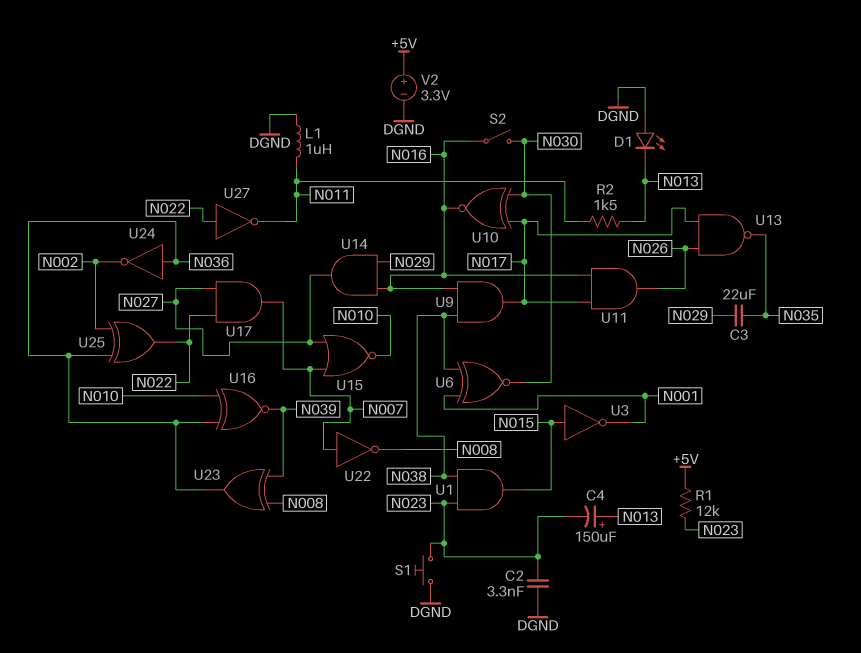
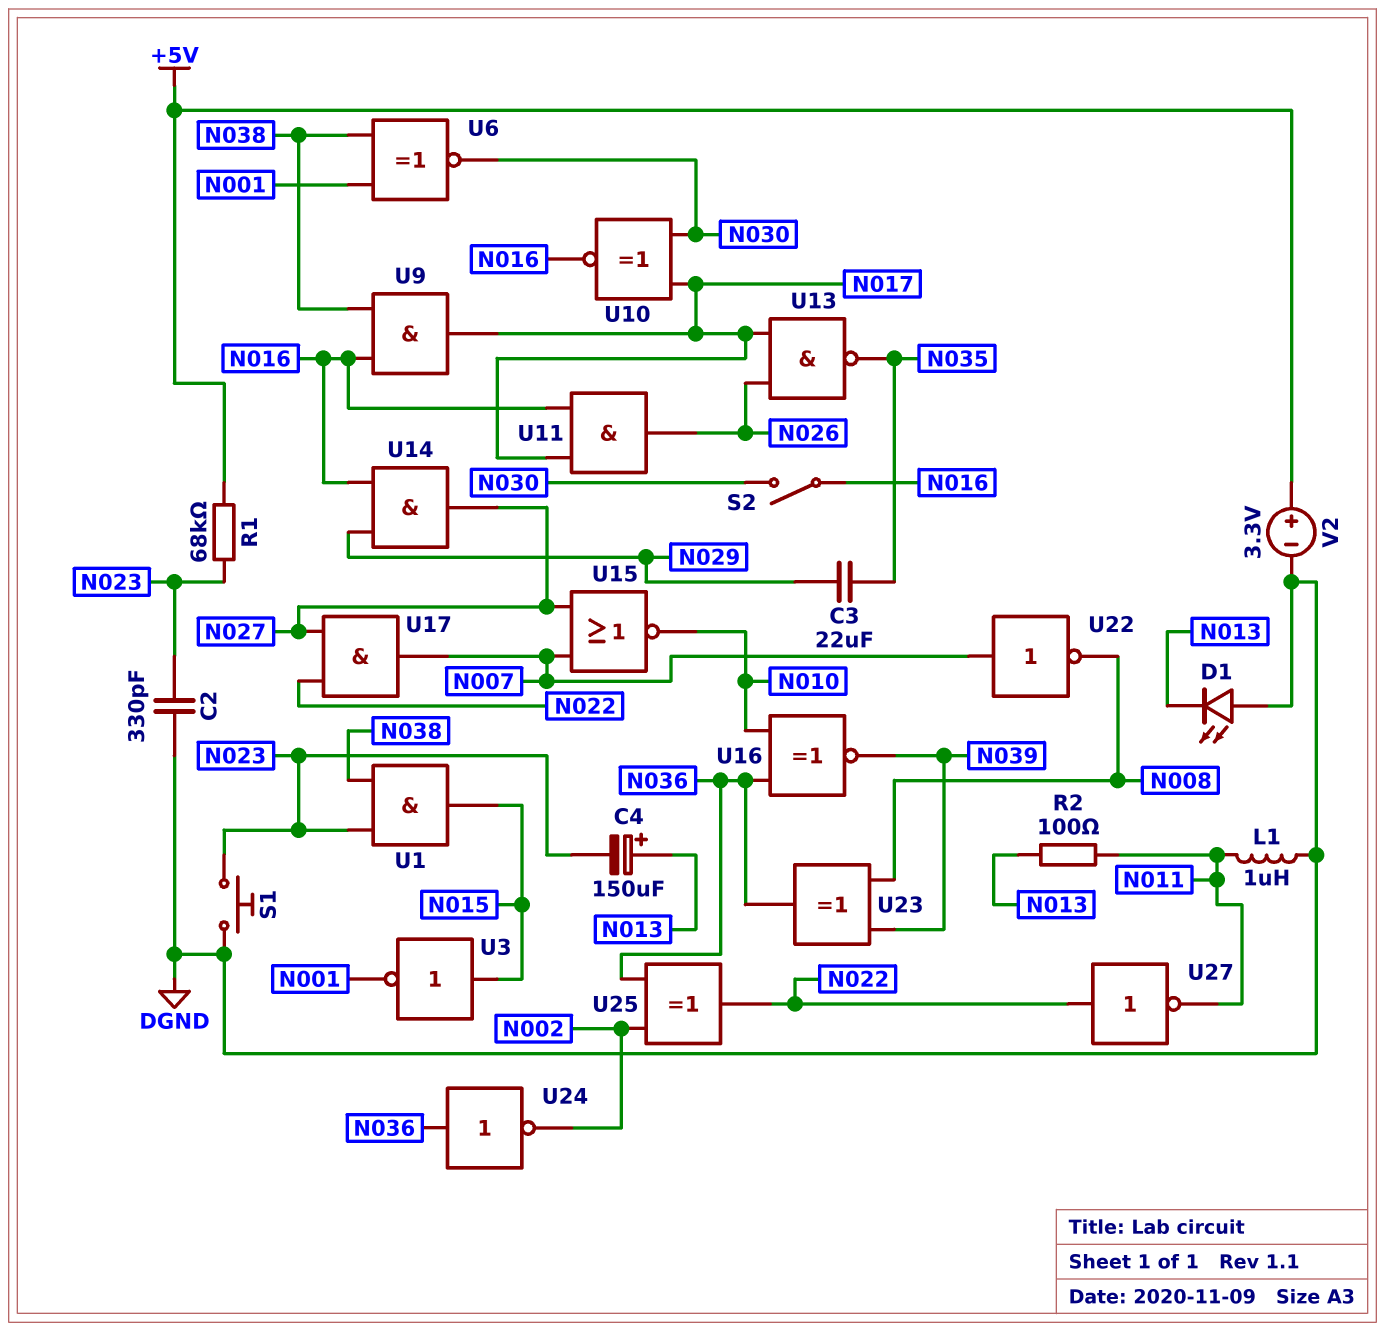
C2: 3.3nF (DGND, N023) -> 330pF (DGND, N023)
R1: 12k (+5V, N023) -> 68k (+5V, N023)
R2: 1.5k (N011, N013) -> 100 (N011, N013)

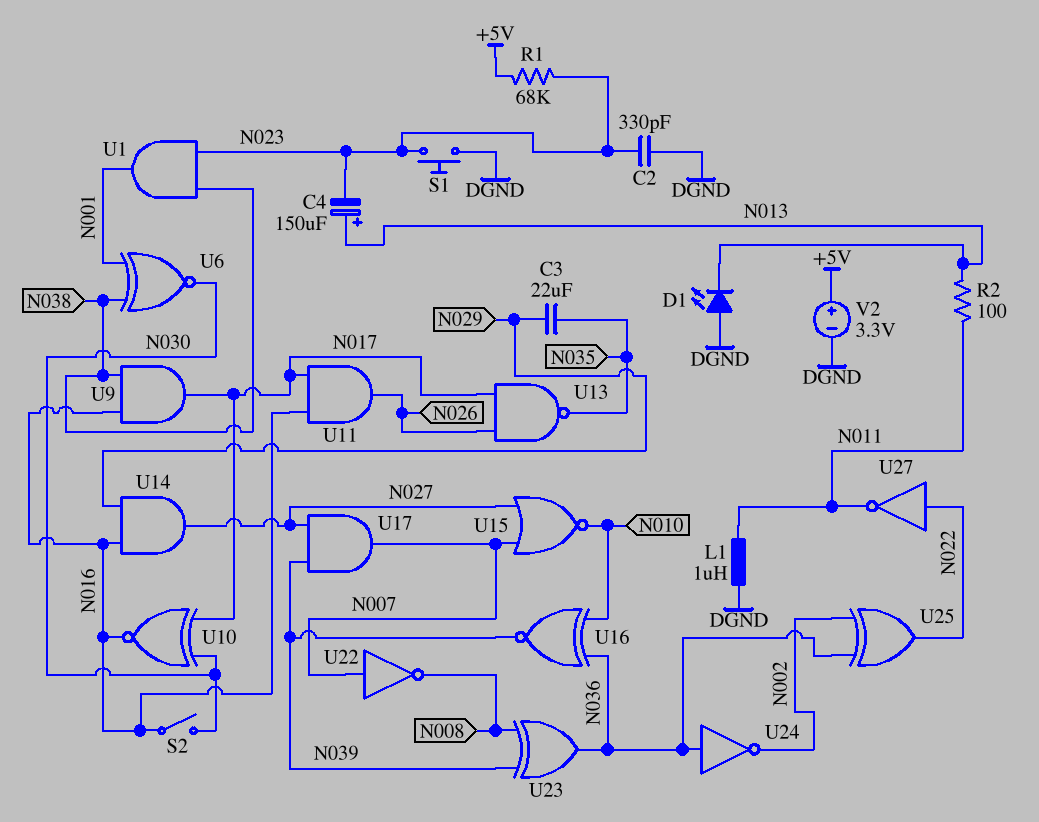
U1: AND (in N023, in N038, out N015) -> AND (in N023, in N038, out N001)
U3: NOT (in N015, out N001) -> none
U17: AND (in N022, in N027, out N007) -> AND (in N027, in N039, out N007)

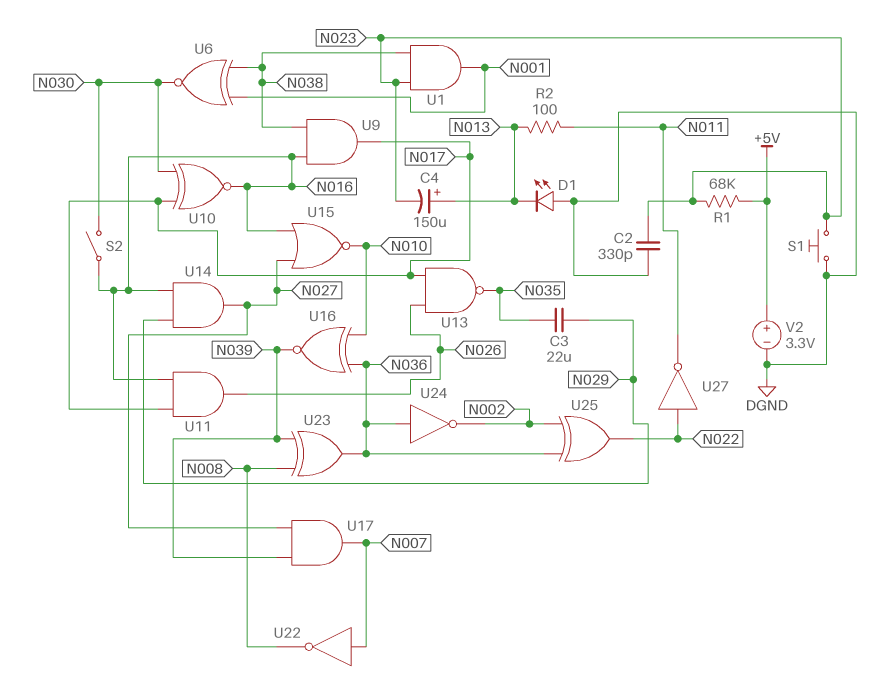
L1: 1uH (DGND, N011) -> none
U15: NOR (in N007, in N027, out N010) -> NOR (in N016, in N027, out N010)

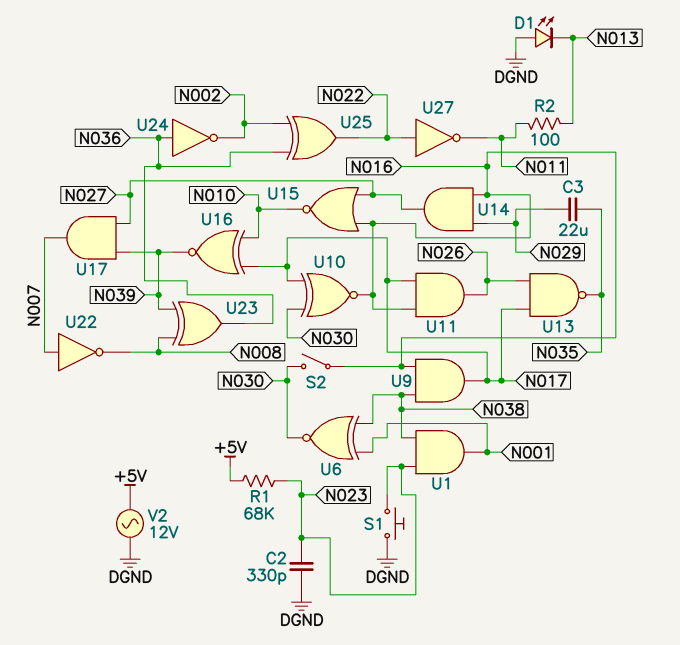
C4: 150uF (plus N013, minus N023) -> none
U16: XNOR (in N010, in N036, out N039) -> XNOR (in N010, in N017, out N039)
V2: 3.3V (plus +5V, minus DGND) -> AC 12V (+5V, DGND)

